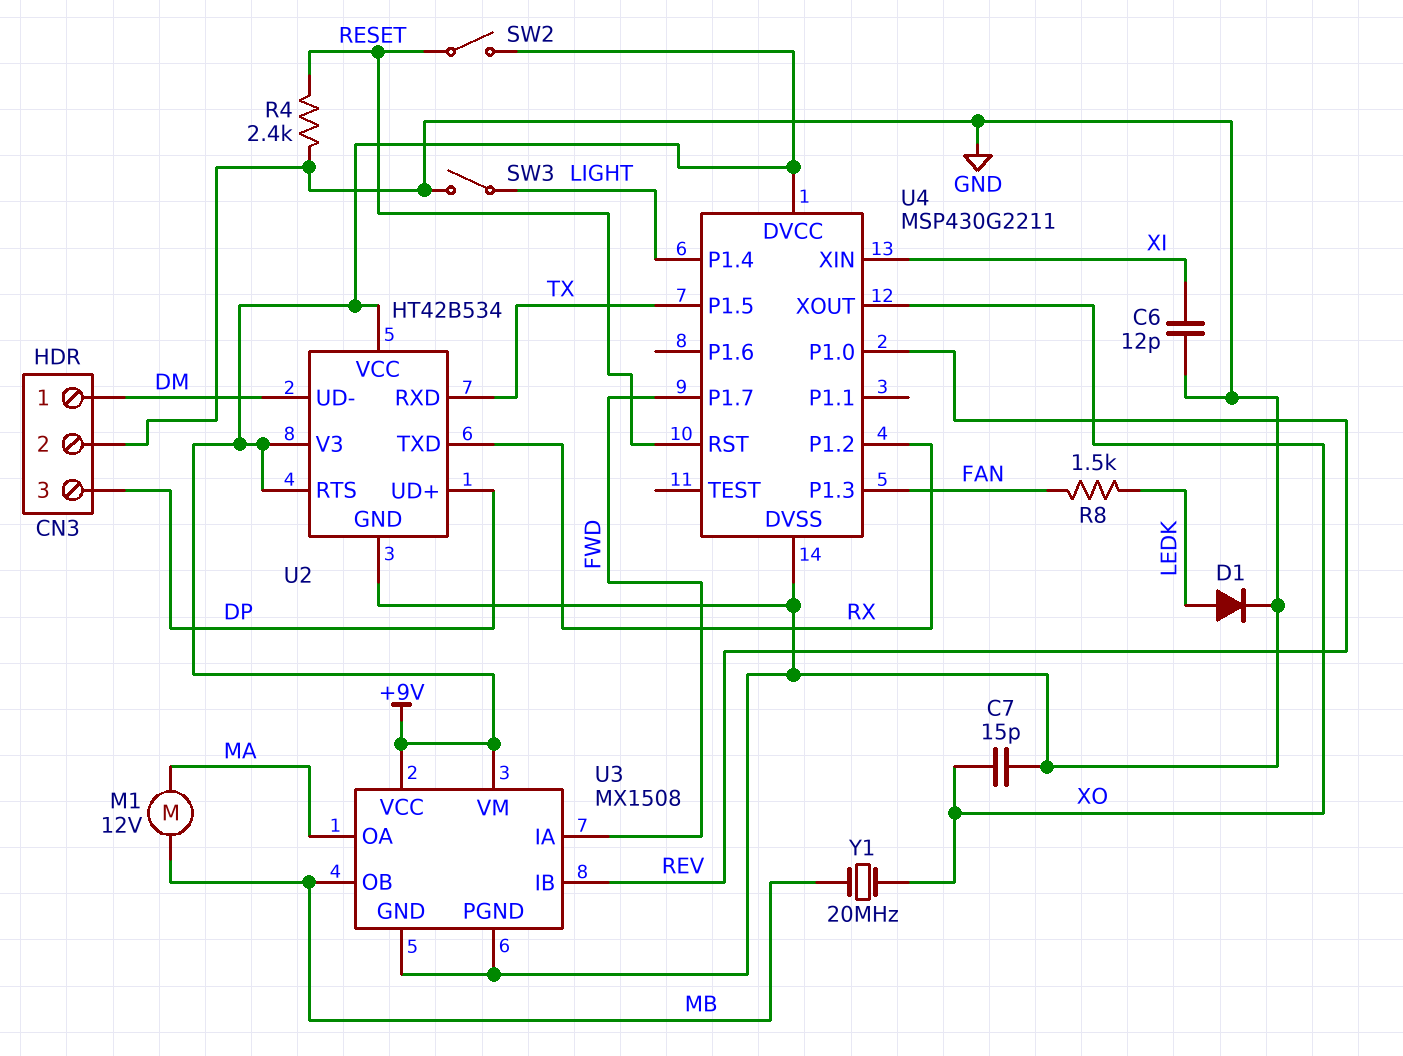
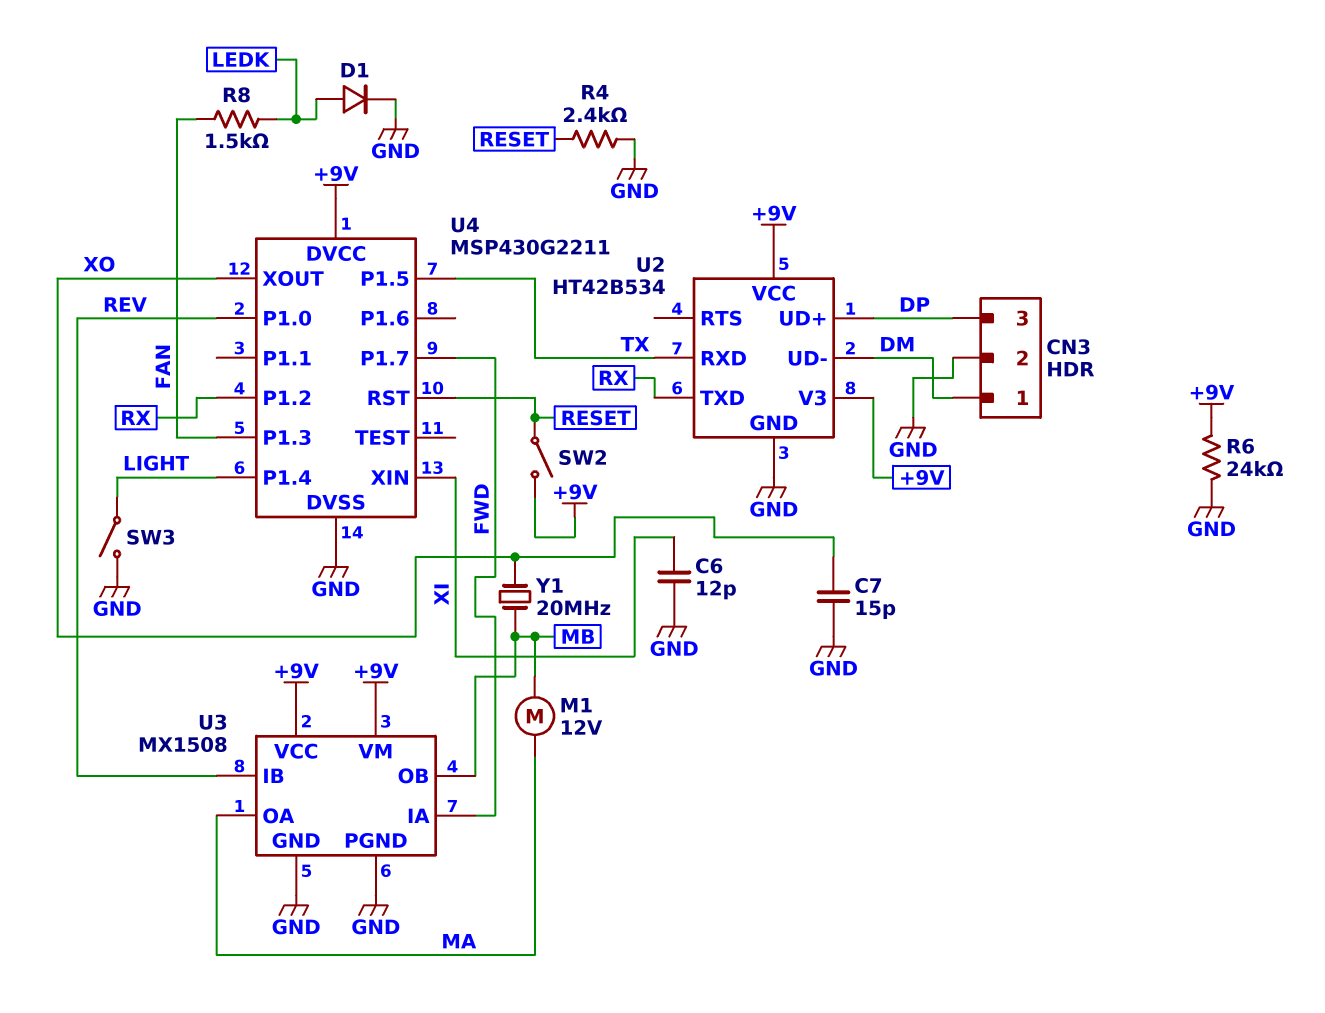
R6: none -> 24k (+9V, GND)
U2 pin RTS: +9V -> none

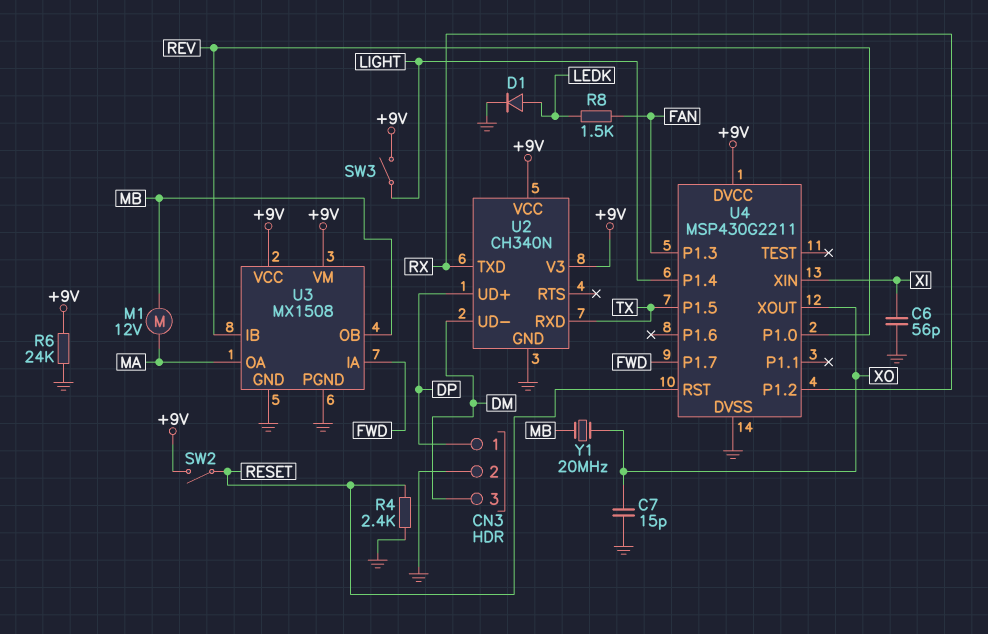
C6: 12pF (GND, XI) -> 56pF (GND, XI)
CN3 pin 1: DM -> DP
CN3 pin 3: DP -> DM
SW3: switch (GND, LIGHT) -> switch (+9V, LIGHT)
U2: HT42B534 -> CH340N

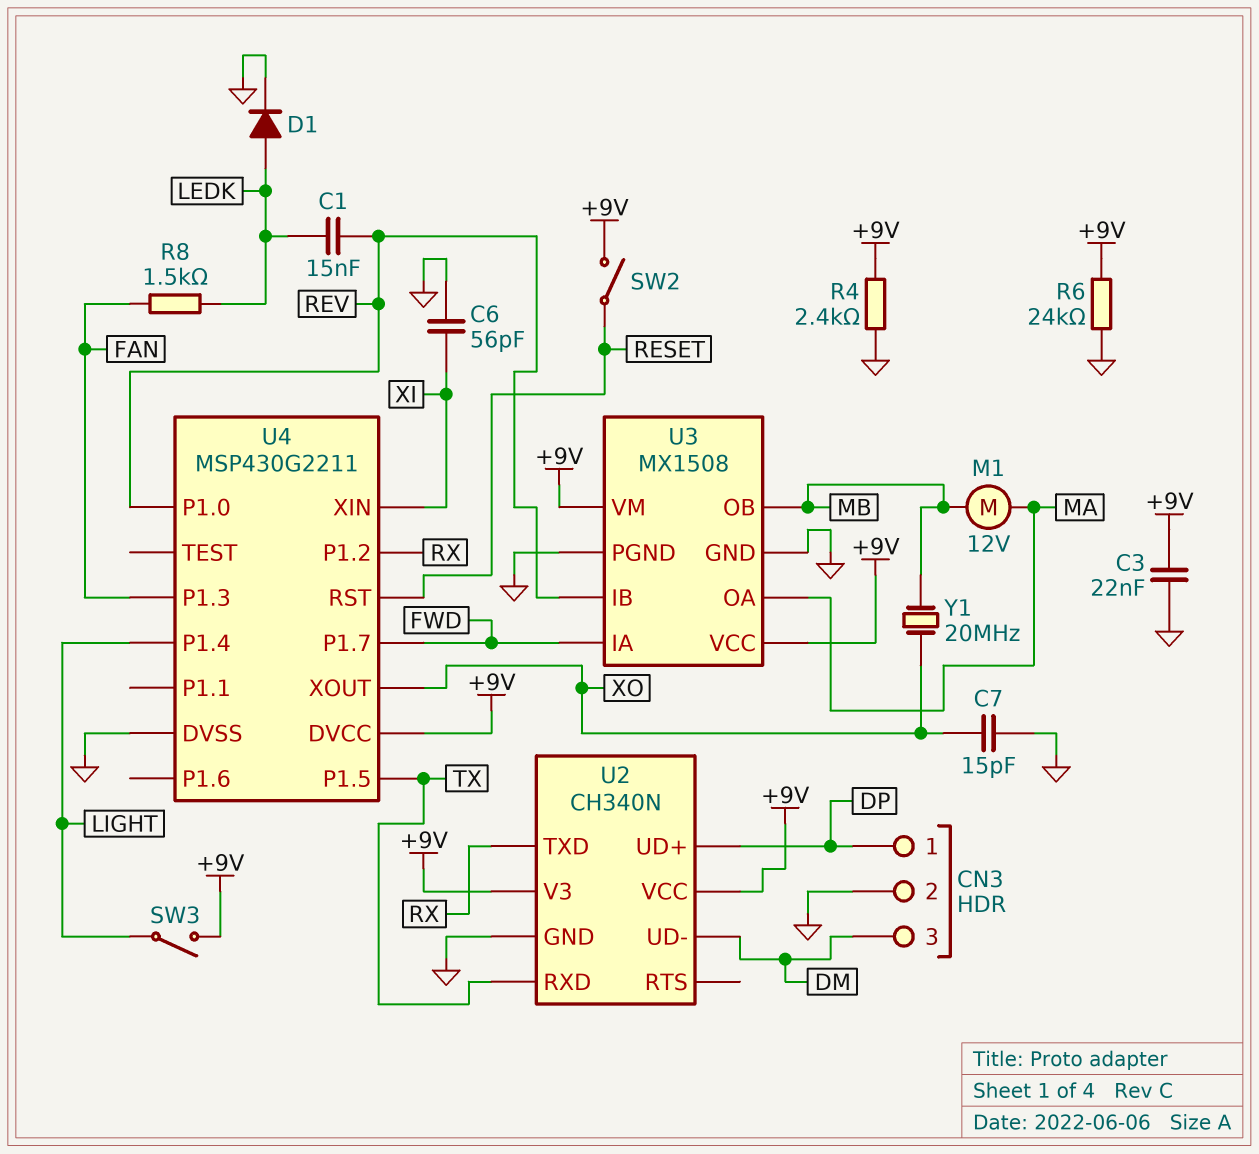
C1: none -> 15nF (LEDK, REV)
C3: none -> 22nF (+9V, GND)
R4: 2.4k (GND, RESET) -> 2.4k (+9V, GND)

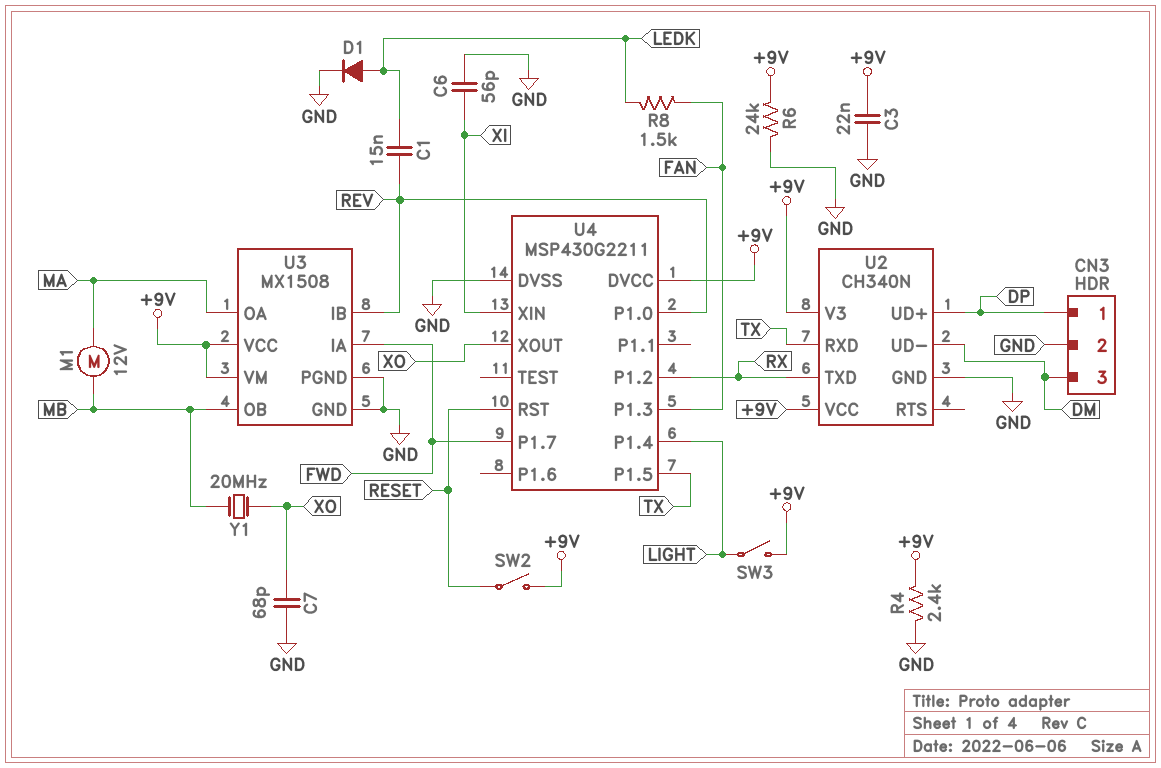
C7: 15pF (GND, XO) -> 68pF (GND, XO)

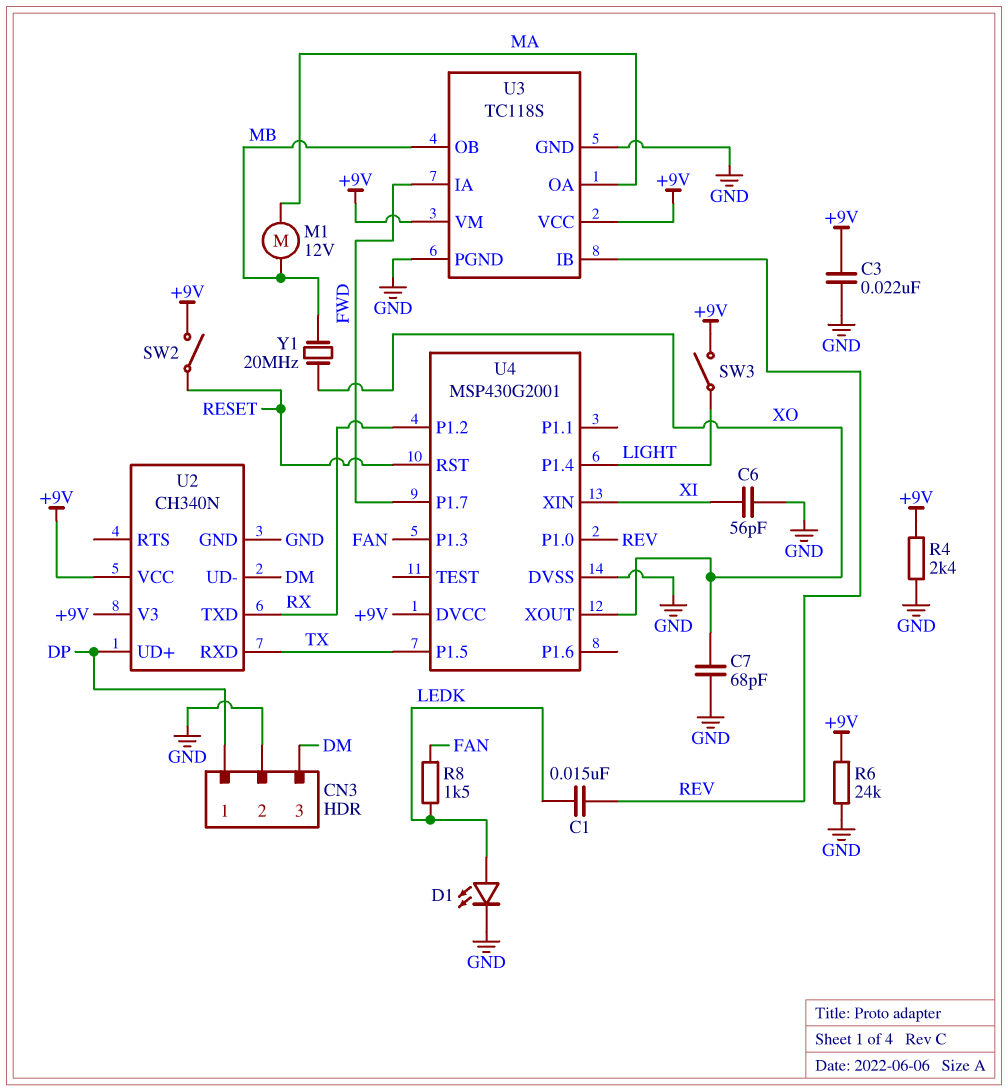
D1: diode (A LEDK, K GND) -> LED (A LEDK, K GND)
U3: MX1508 -> TC118S
U4: MSP430G2211 -> MSP430G2001

